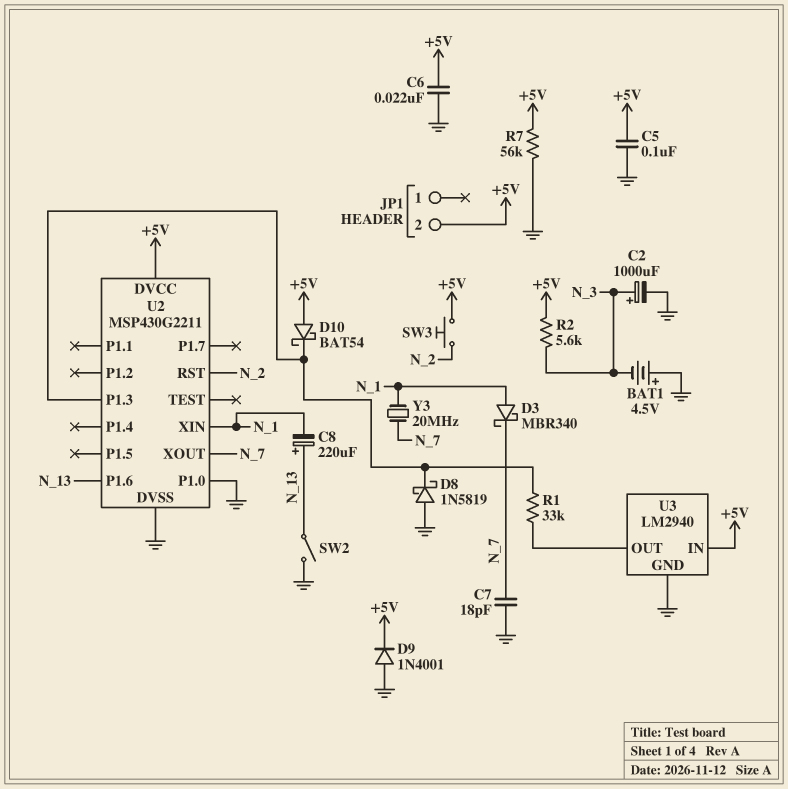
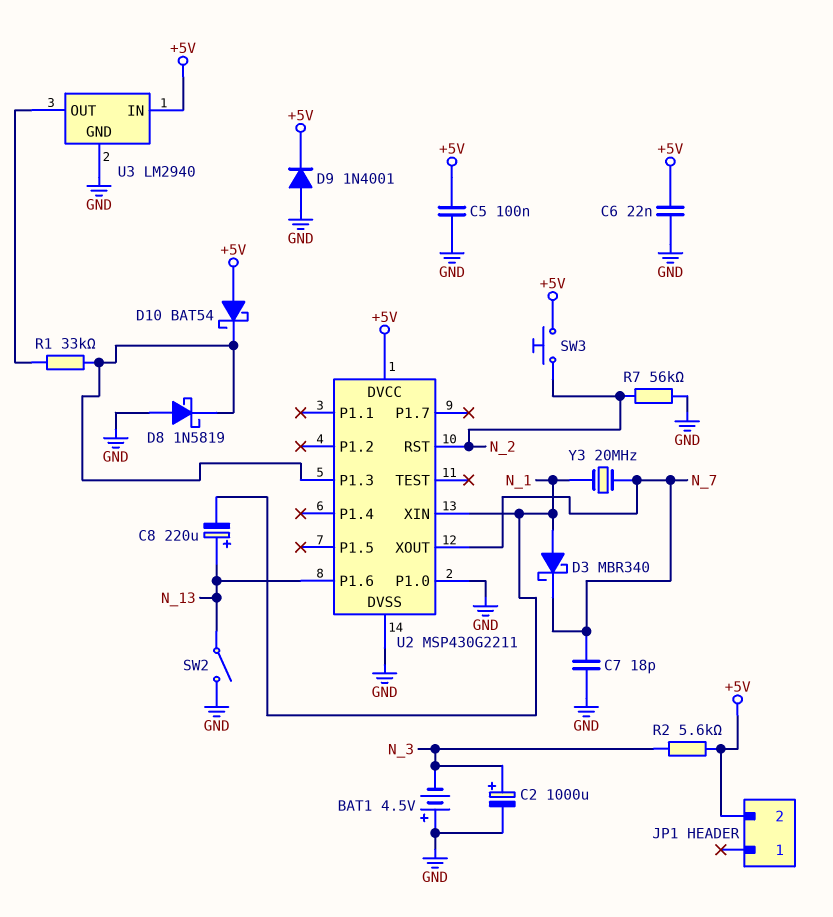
R7: 56k (+5V, GND) -> 56k (GND, N_2)

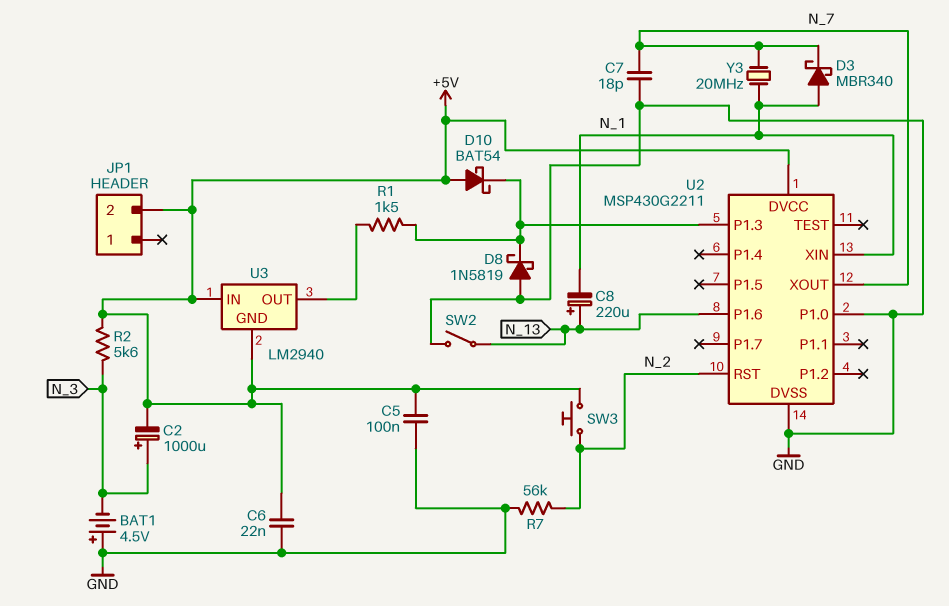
C2: 1000uF (plus N_3, minus GND) -> 1000uF (plus N_3, minus +5V)
D9: diode 1N4001 (A GND, K +5V) -> none
R1: 33k (U2/P1.3, U3/OUT) -> 1.5k (U2/P1.3, U3/OUT)
U3 pin GND: GND -> +5V

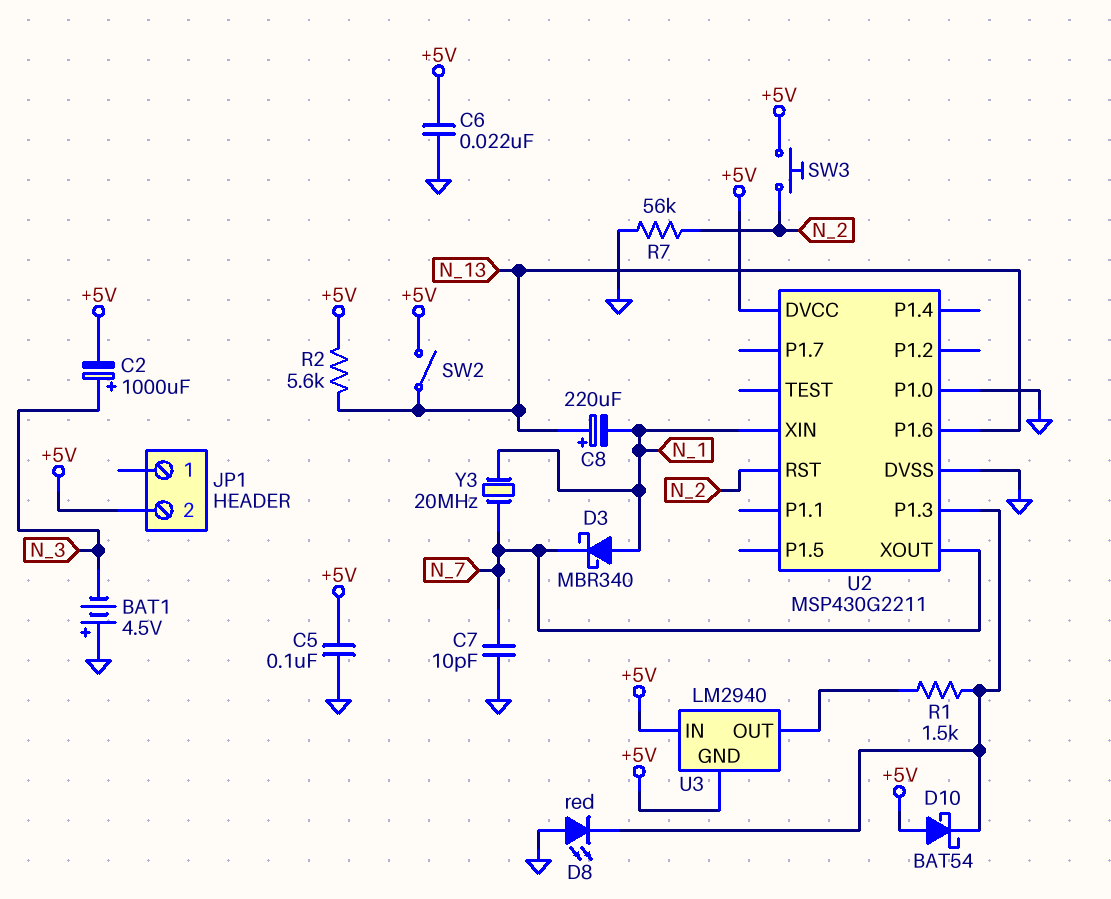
C7: 18pF (GND, N_7) -> 10pF (GND, N_7)
D8: schottky 1N5819 (A GND, K U2/P1.3) -> LED red (A GND, K U2/P1.3)
R2: 5.6k (+5V, N_3) -> 5.6k (+5V, N_13)
SW2: switch (GND, N_13) -> switch (+5V, N_13)

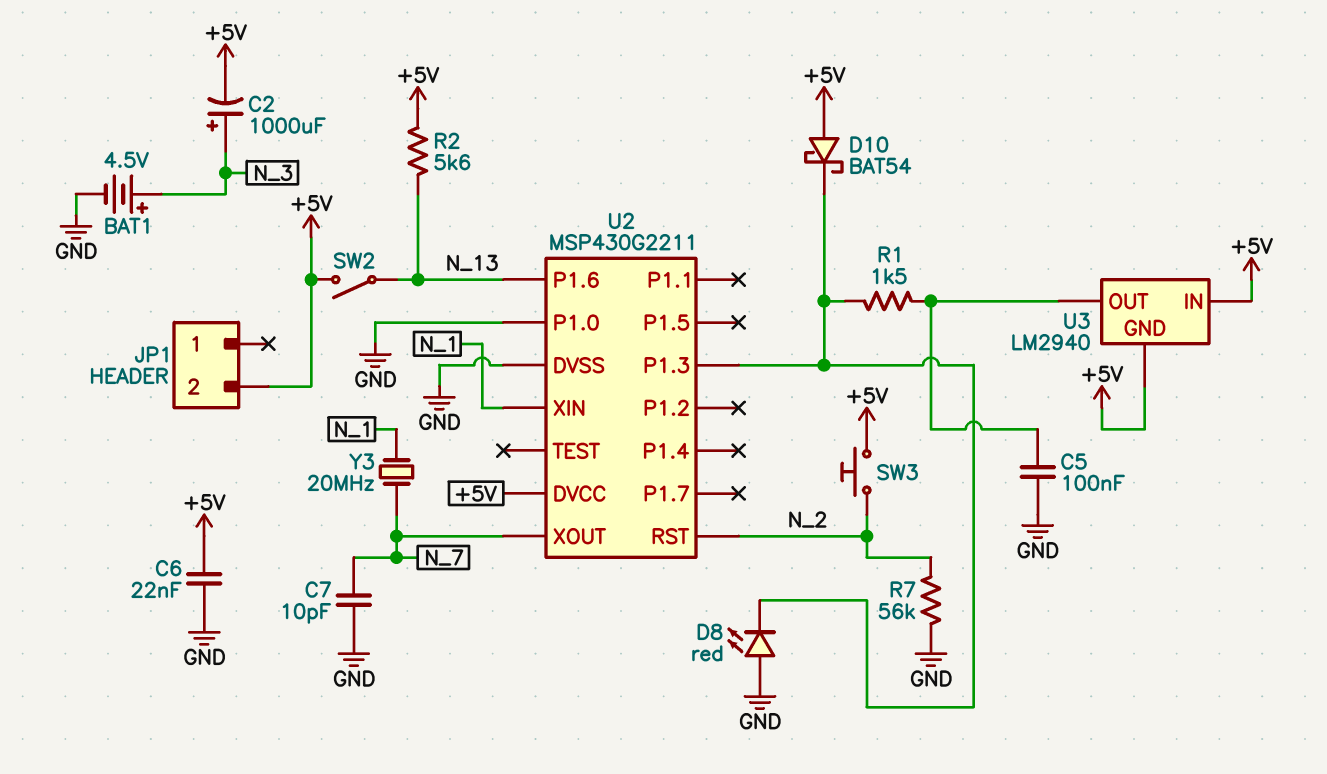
BAT1: 4.5V (plus GND, minus N_3) -> 4.5V (plus N_3, minus GND)
C5: 100nF (+5V, GND) -> 100nF (GND, U3/OUT)
C8: 220uF (plus N_13, minus N_1) -> none
D3: schottky MBR340 (A N_1, K N_7) -> none

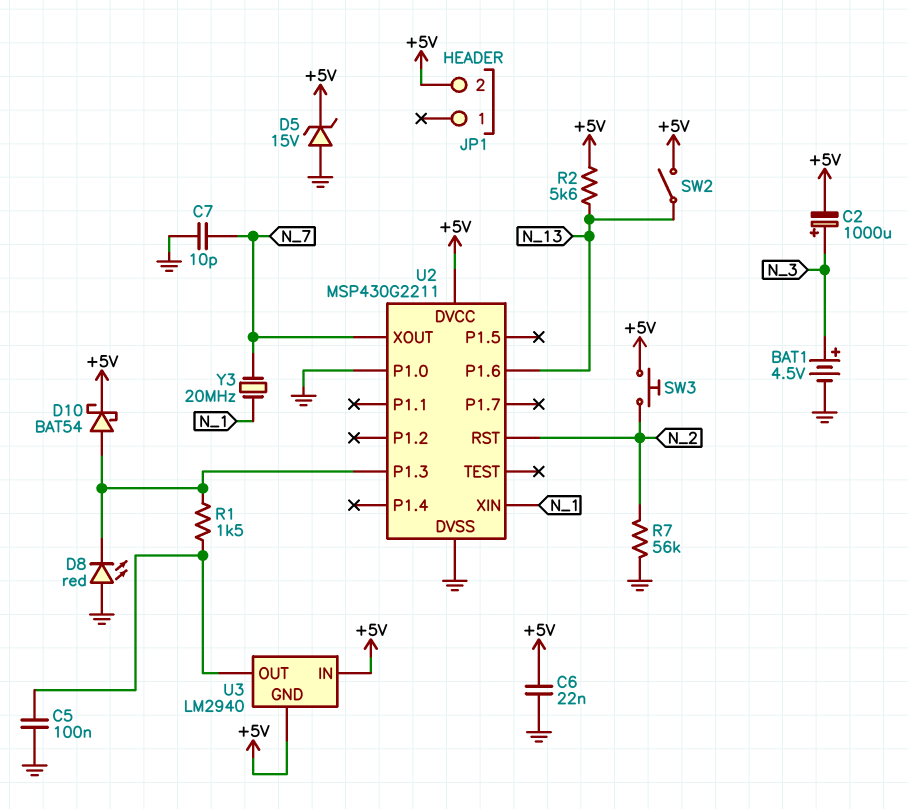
D5: none -> zener 15V (A GND, K +5V)
D10: schottky BAT54 (A +5V, K U2/P1.3) -> schottky BAT54 (A U2/P1.3, K +5V)

